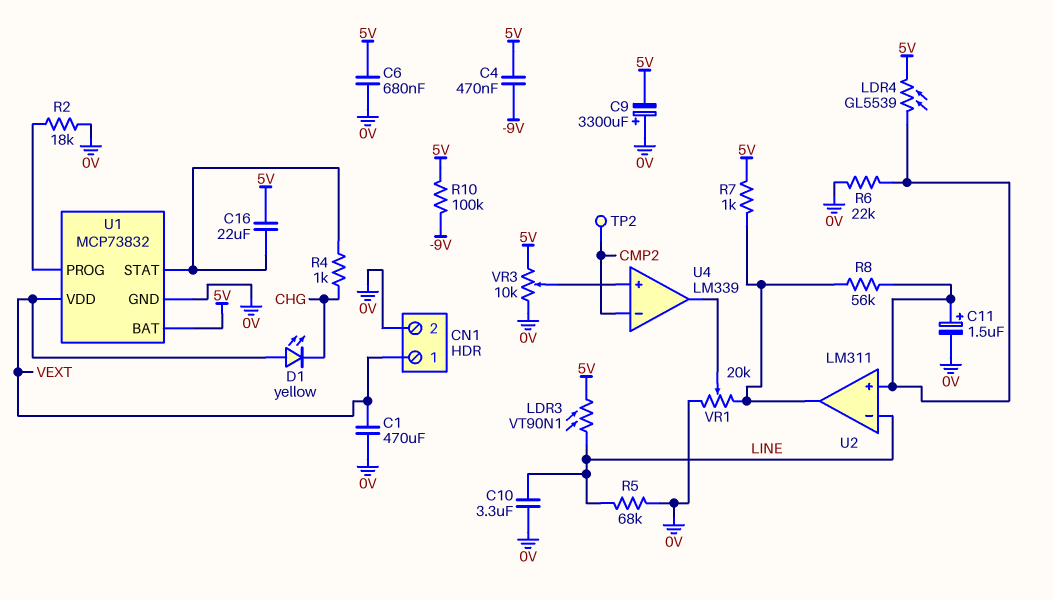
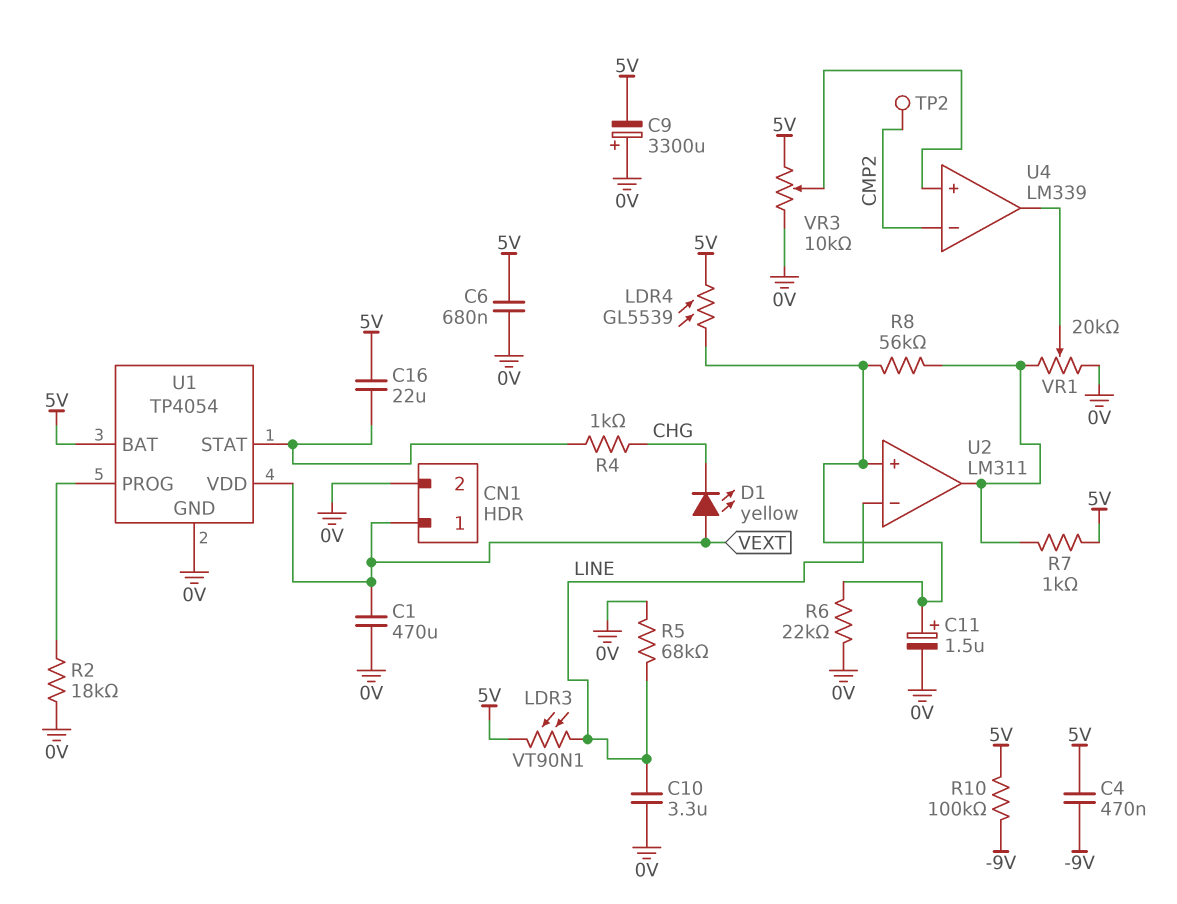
U1: MCP73832 -> TP4054

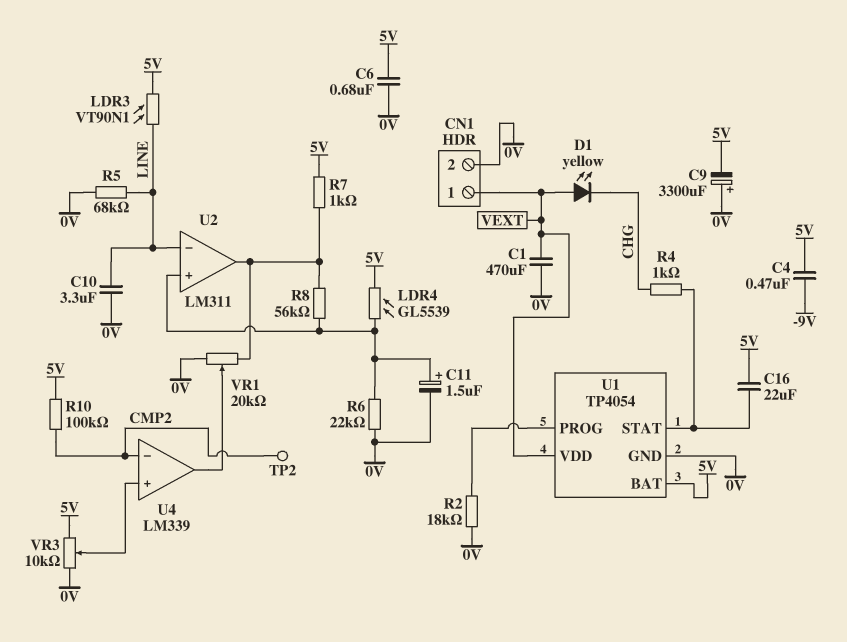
R10: 100k (-9V, 5V) -> 100k (5V, CMP2)

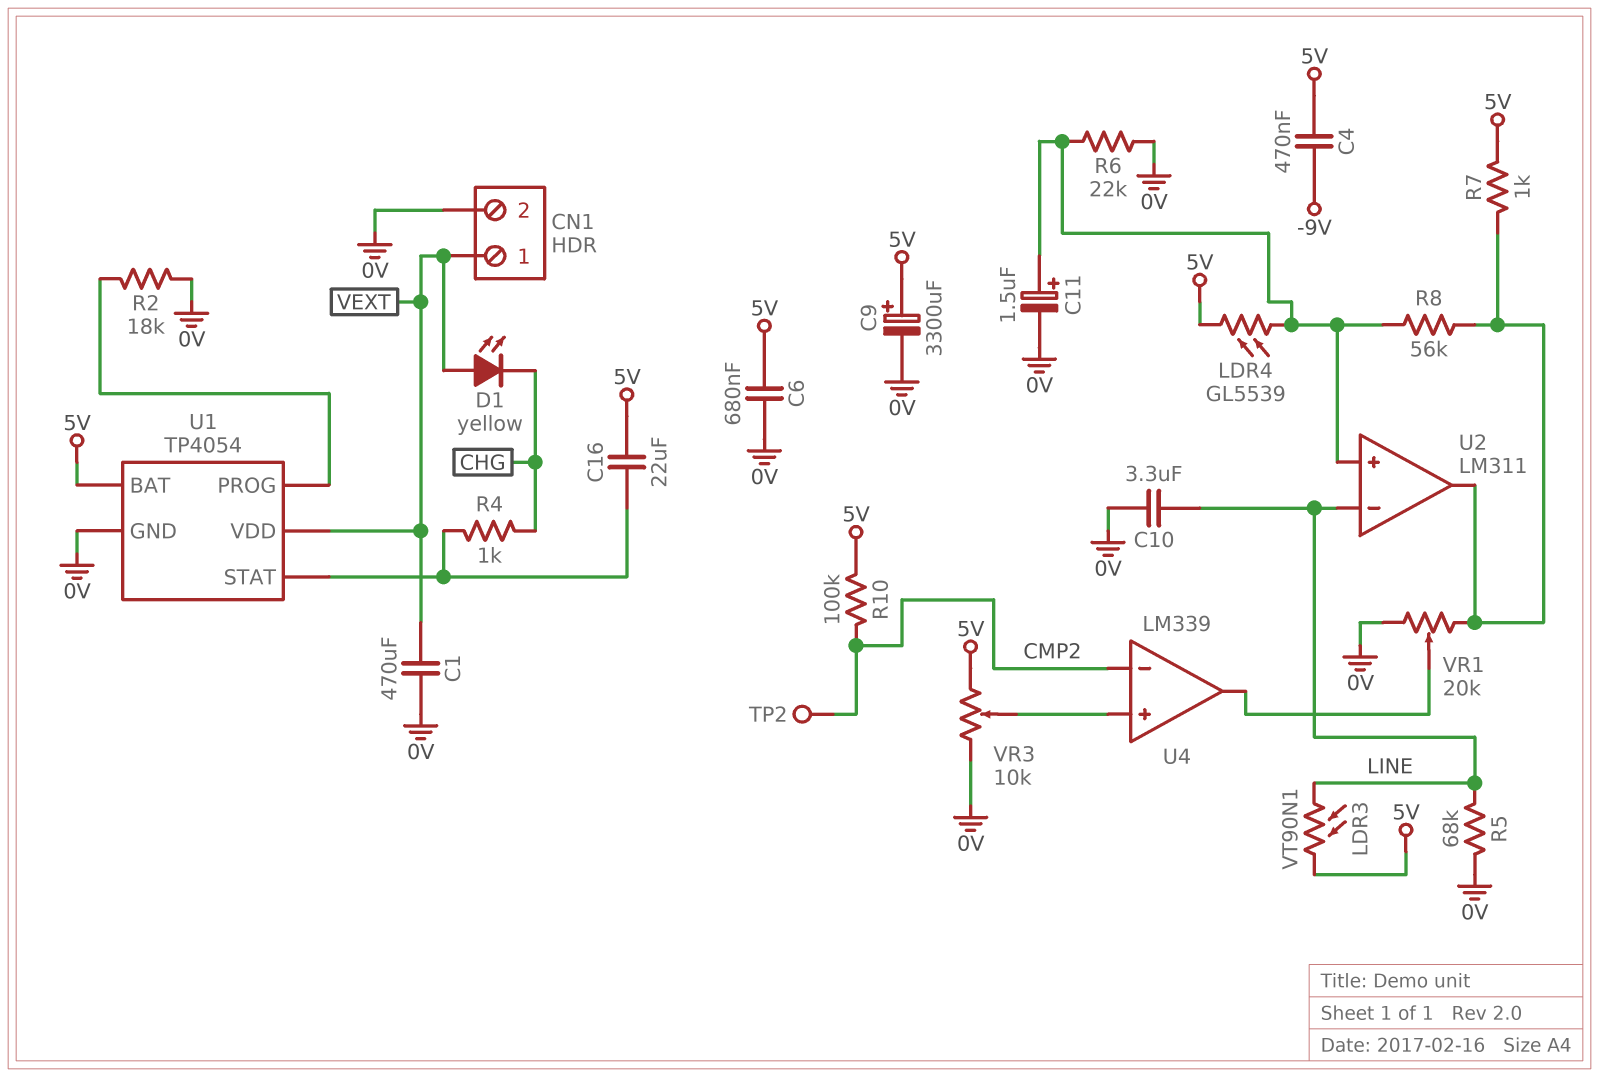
C9: 3300uF (plus 0V, minus 5V) -> 3300uF (plus 5V, minus 0V)

